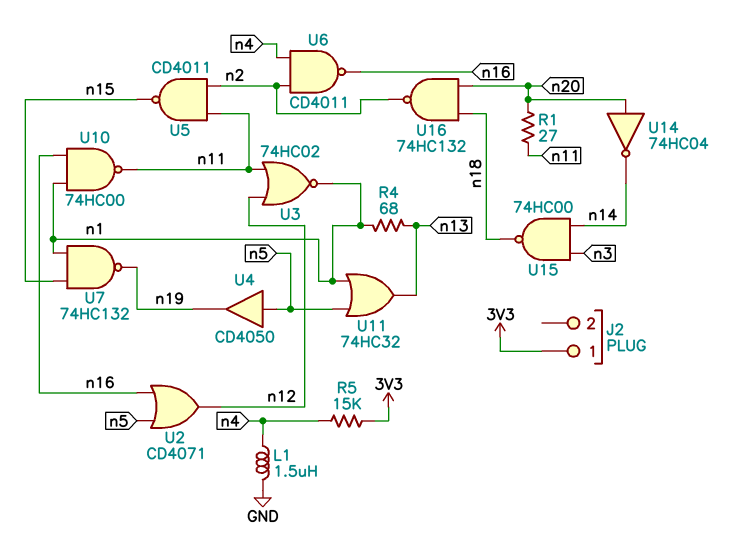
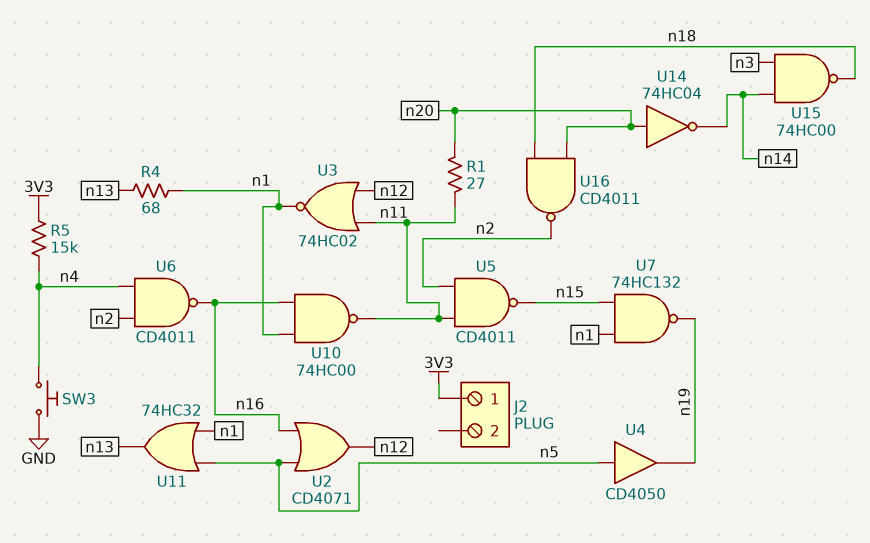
L1: 1.5uH (GND, n4) -> none
SW3: none -> button (GND, n4)
U16: NAND 74HC132 (in n18, in n20, out n2) -> NAND CD4011 (in n18, in n20, out n2)

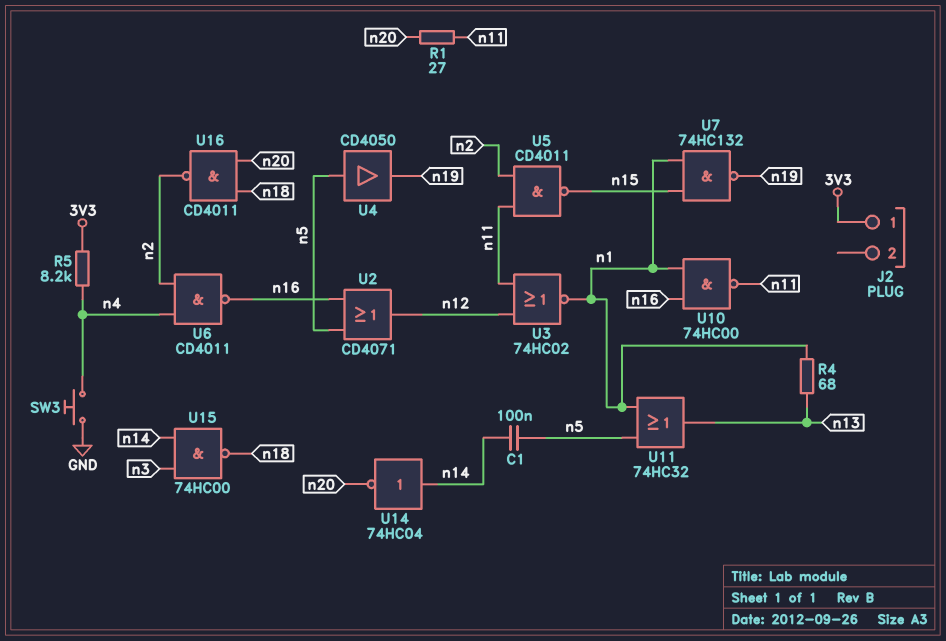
C1: none -> 100nF (n5, n14)
R5: 15k (3V3, n4) -> 8.2k (3V3, n4)
U14: NOT 74HC04 (in n20, out n14) -> NOT 74HC04 (in n14, out n20)

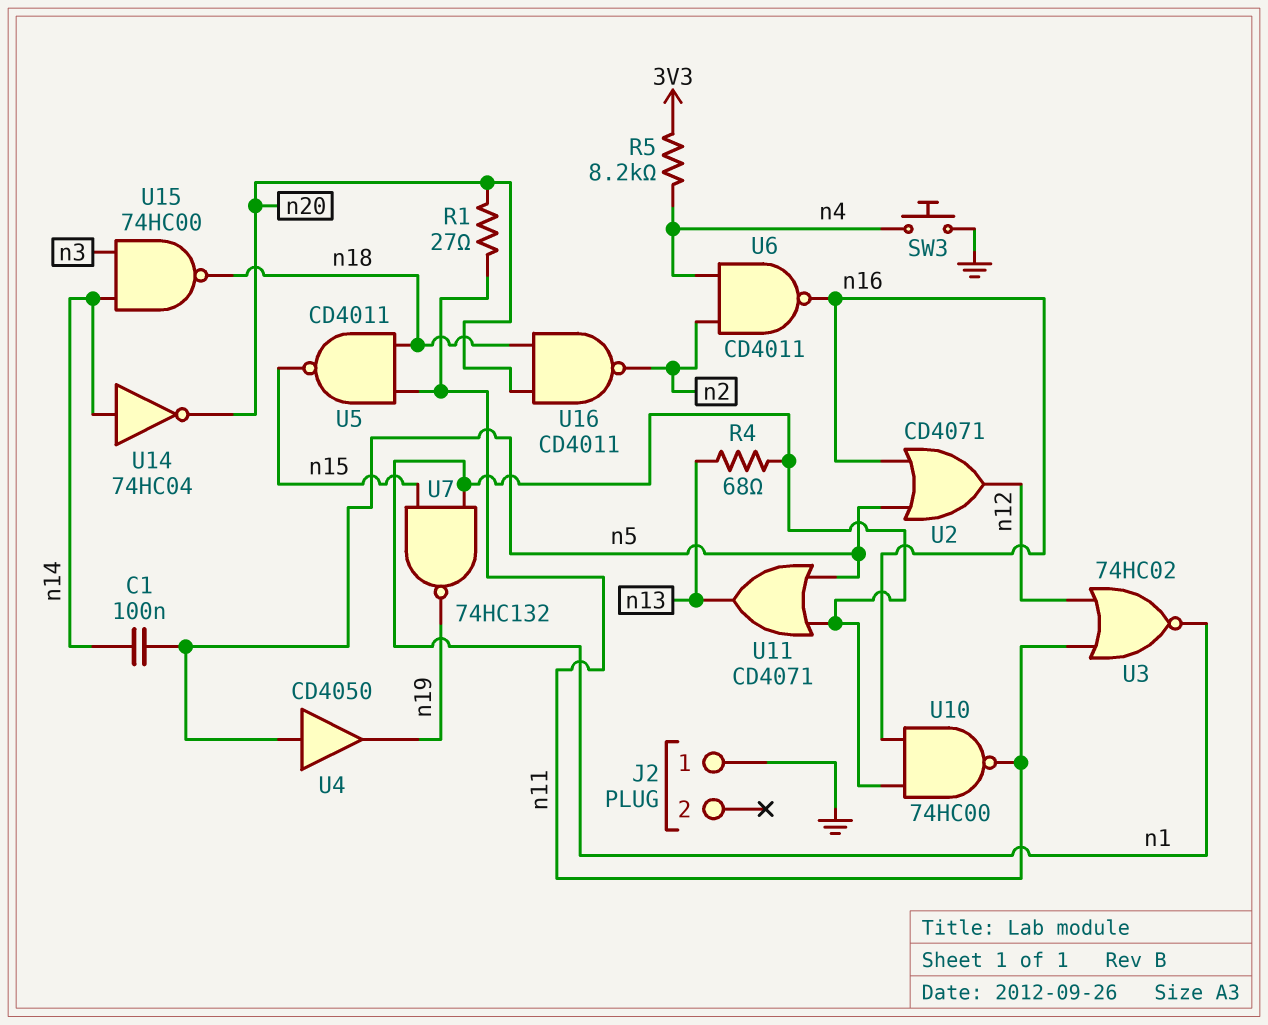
J2 pin 1: 3V3 -> GND
U5: NAND CD4011 (in n2, in n11, out n15) -> NAND CD4011 (in n11, in n18, out n15)
U11: OR 74HC32 (in n1, in n5, out n13) -> OR CD4071 (in n1, in n5, out n13)

